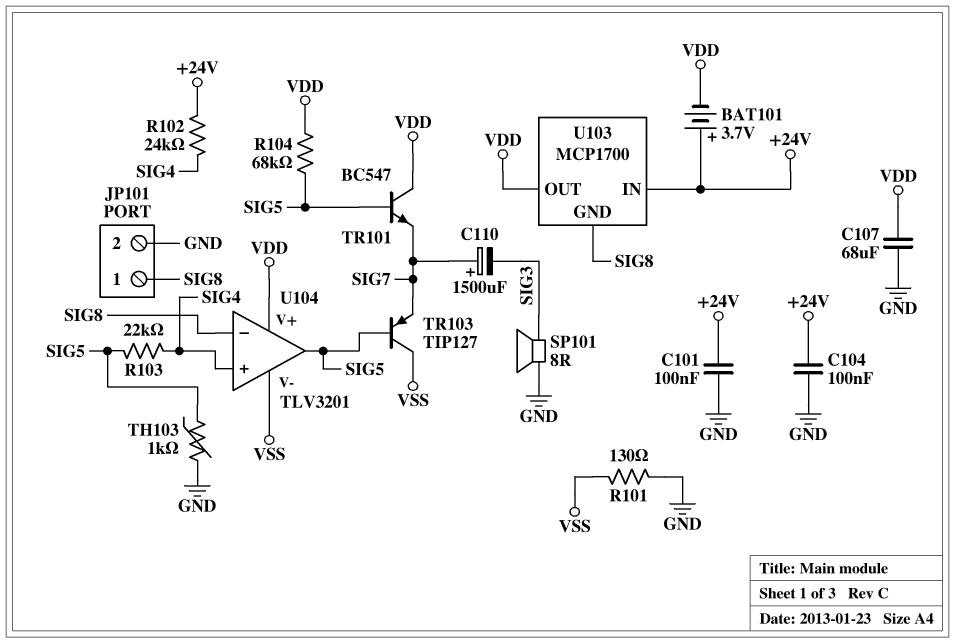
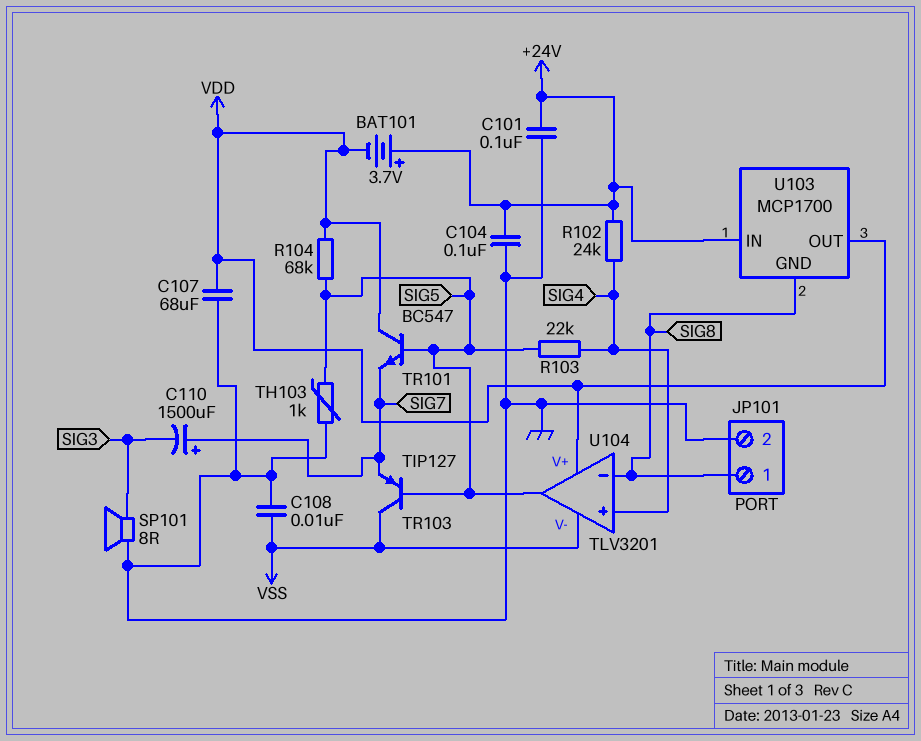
C108: none -> 10nF (GND, VSS)
R101: 130 (GND, VSS) -> none

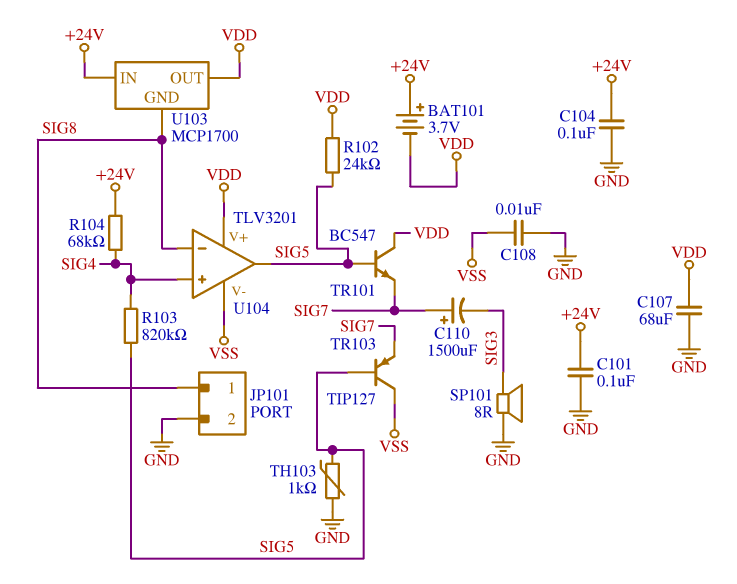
R102: 24k (+24V, SIG4) -> 24k (SIG5, VDD)
R103: 22k (SIG4, SIG5) -> 820k (SIG4, SIG5)
R104: 68k (SIG5, VDD) -> 68k (+24V, SIG4)

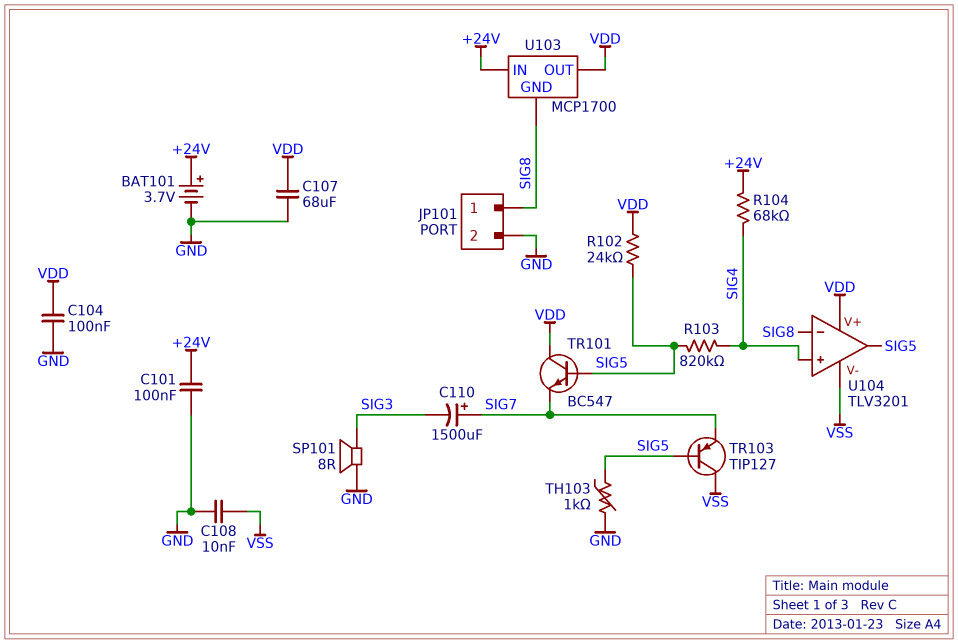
BAT101: 3.7V (plus +24V, minus VDD) -> 3.7V (plus +24V, minus GND)
C104: 100nF (+24V, GND) -> 100nF (GND, VDD)

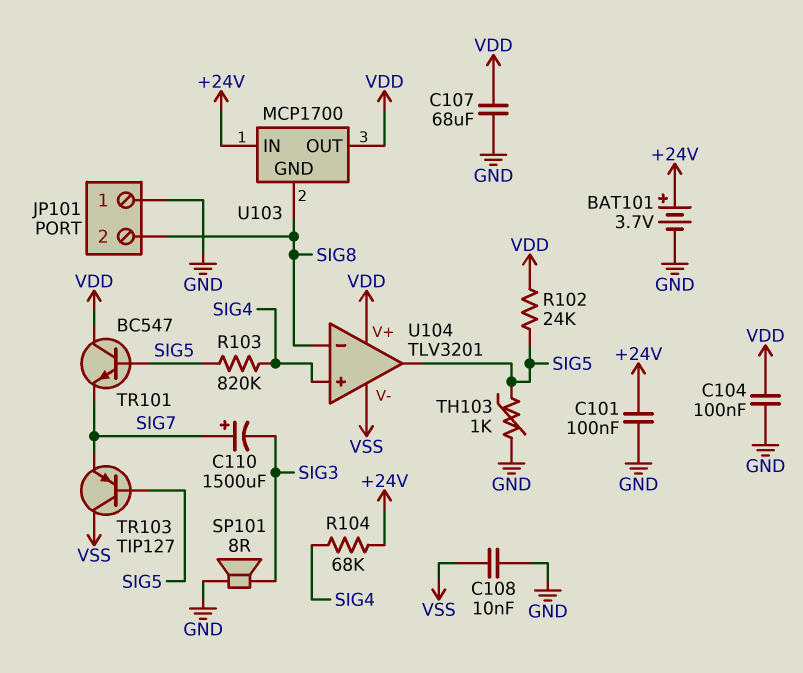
JP101 pin 1: SIG8 -> GND
JP101 pin 2: GND -> SIG8

